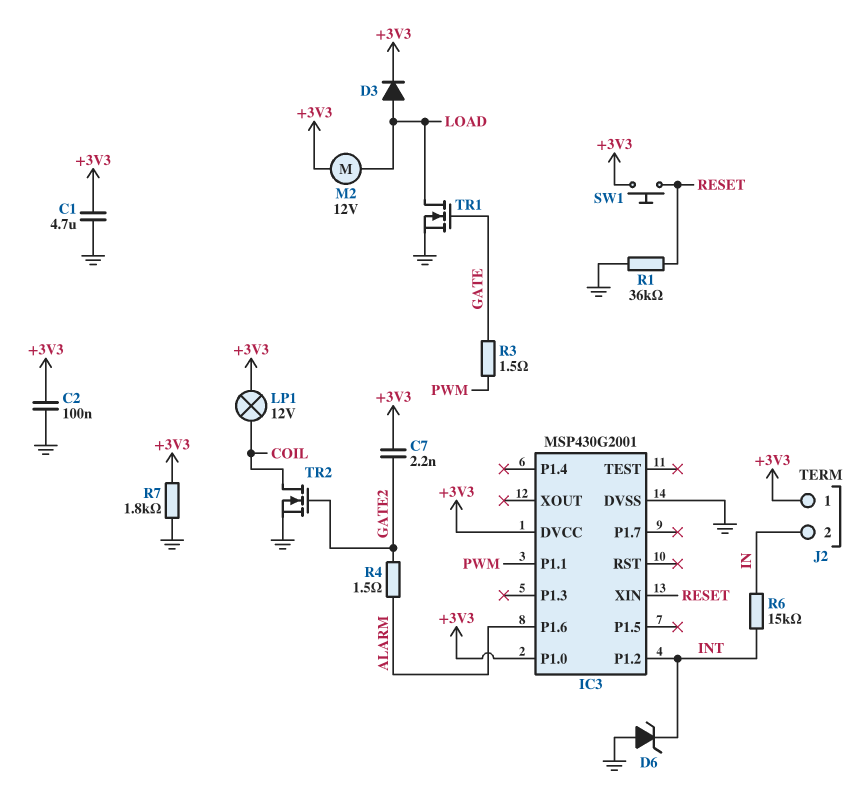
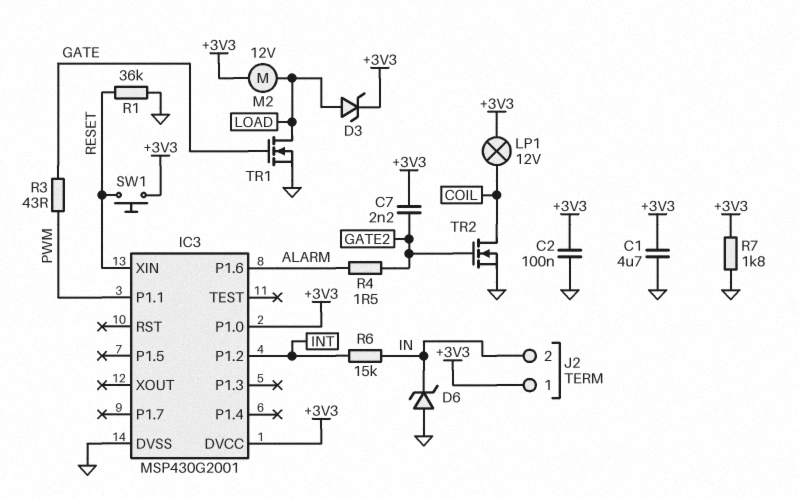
D3: diode (A LOAD, K +3V3) -> zener (A LOAD, K +3V3)
D6: zener (A GND, K INT) -> zener (A GND, K IN)
R3: 1.5 (GATE, PWM) -> 43 (GATE, PWM)

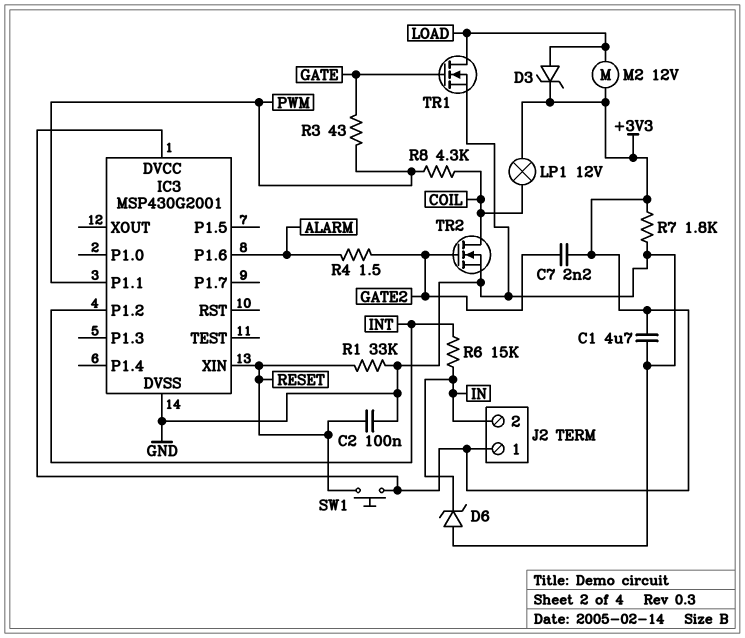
C2: 100nF (+3V3, GND) -> 100nF (GND, RESET)
IC3 pin P1.0: +3V3 -> none
R1: 36k (GND, RESET) -> 33k (GND, RESET)
R8: none -> 4.3k (COIL, PWM)

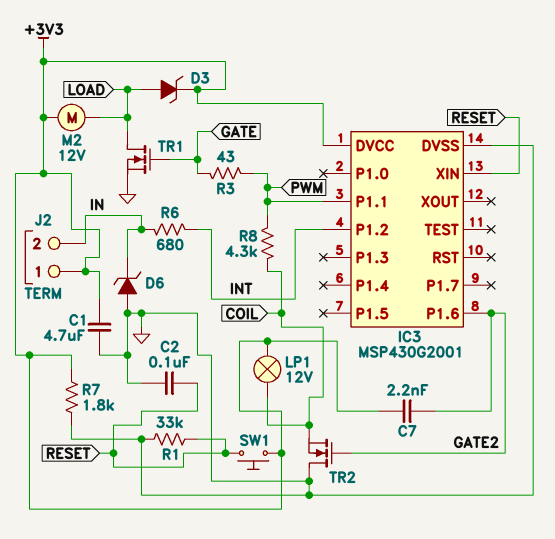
IC3 pin P1.6: ALARM -> GATE2
R4: 1.5 (ALARM, GATE2) -> none
R6: 15k (IN, INT) -> 680 (IN, INT)
TR2: NMOS (G GATE2, D COIL, S GND) -> NMOS (G GATE2, D GND, S COIL)

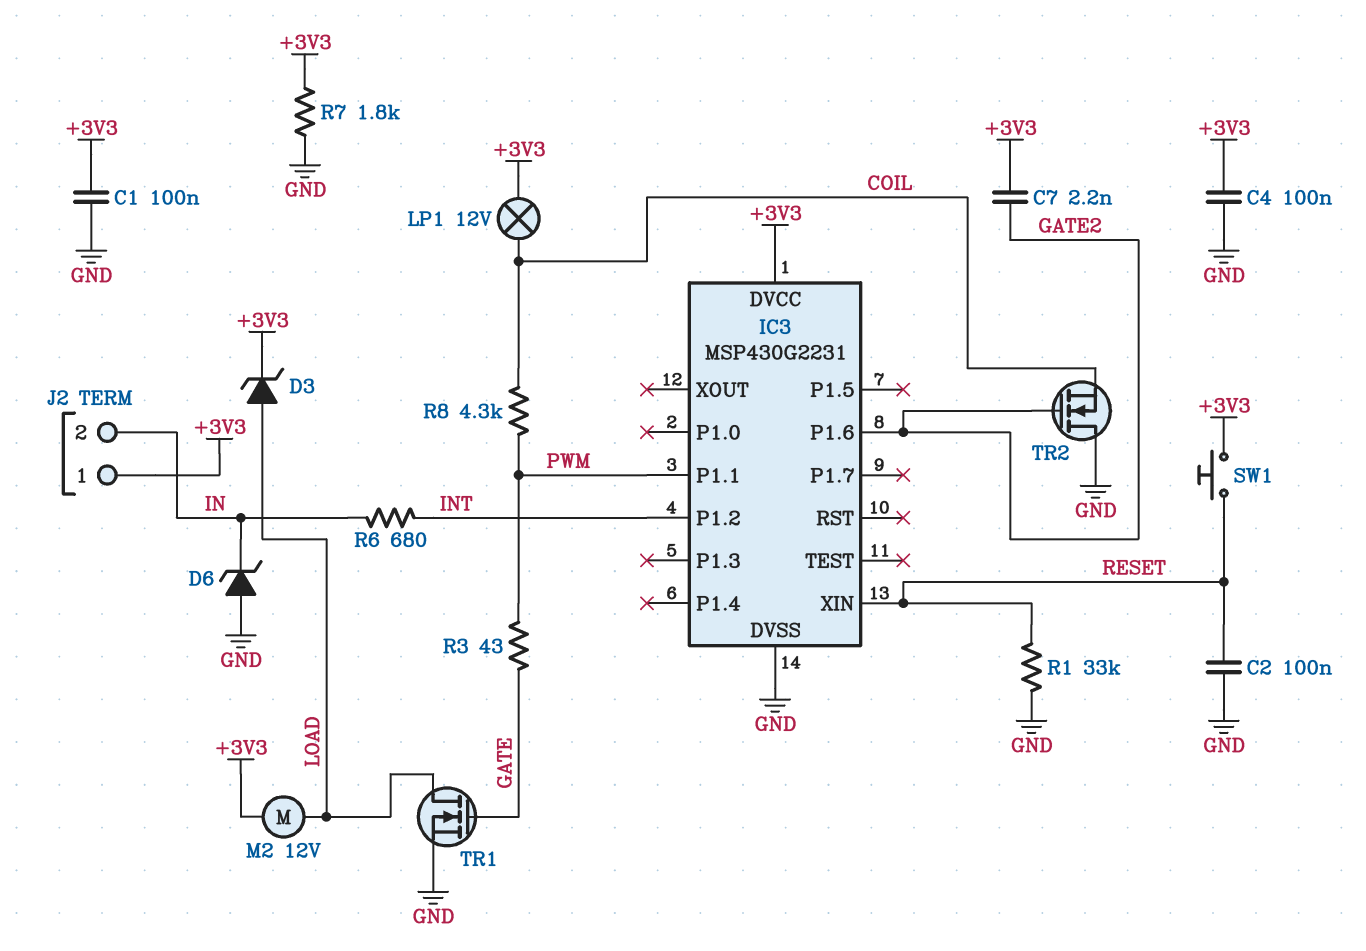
C1: 4.7uF (+3V3, GND) -> 100nF (+3V3, GND)
C4: none -> 100nF (+3V3, GND)
IC3: MSP430G2001 -> MSP430G2231

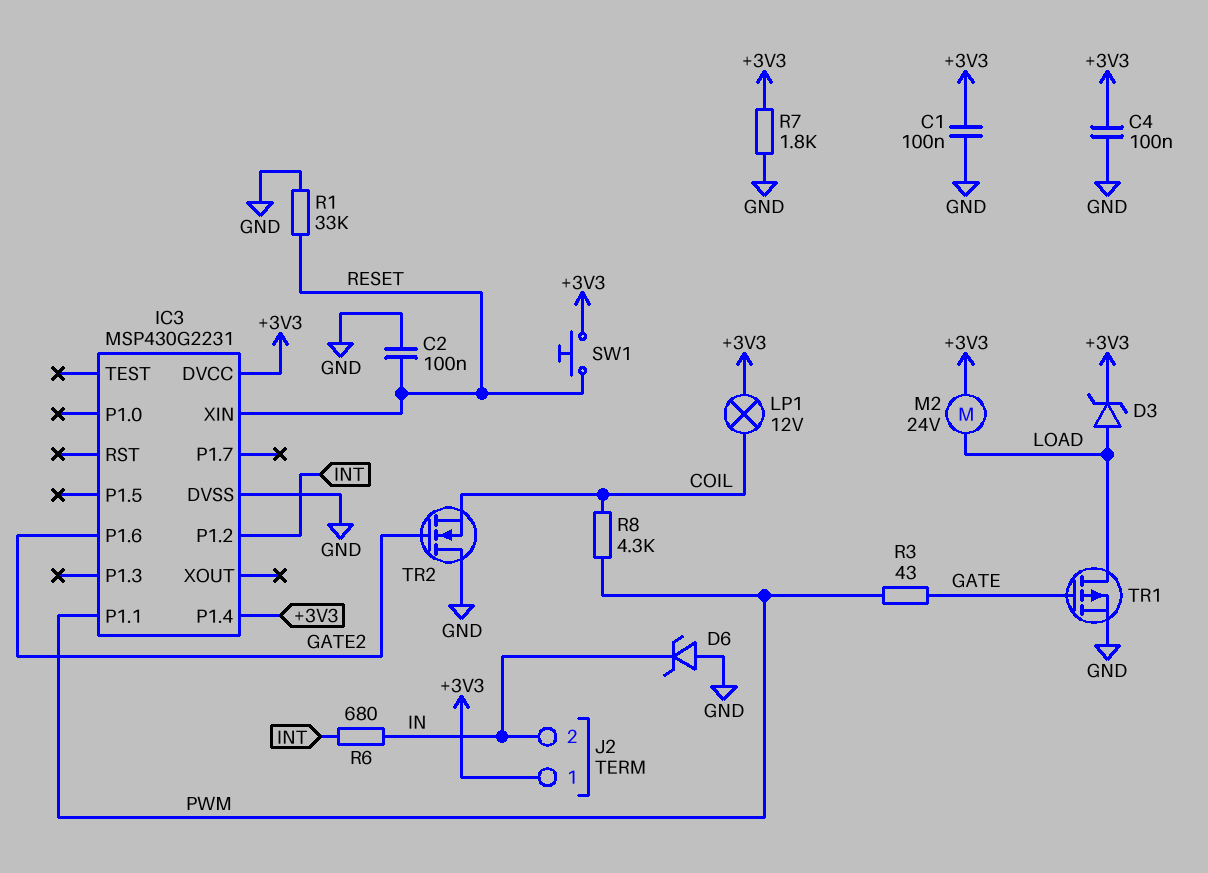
C7: 2.2nF (+3V3, GATE2) -> none
IC3 pin P1.4: none -> +3V3
M2: motor 12V (+3V3, LOAD) -> motor 24V (+3V3, LOAD)
TR1: NMOS (G GATE, D LOAD, S GND) -> PMOS (G GATE, D LOAD, S GND)

